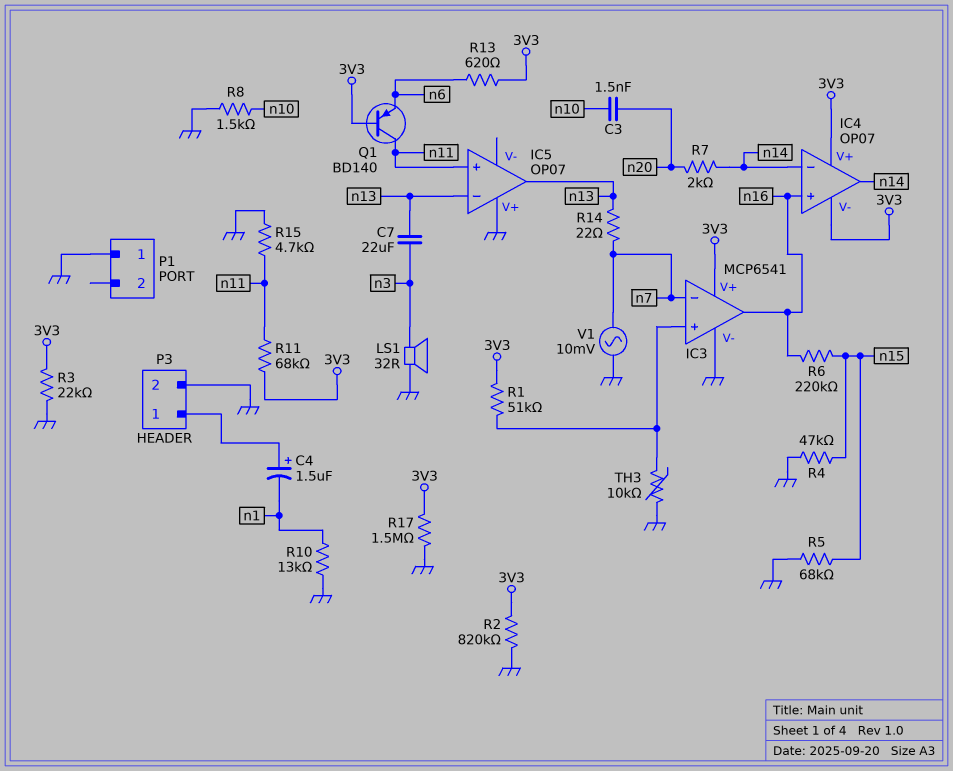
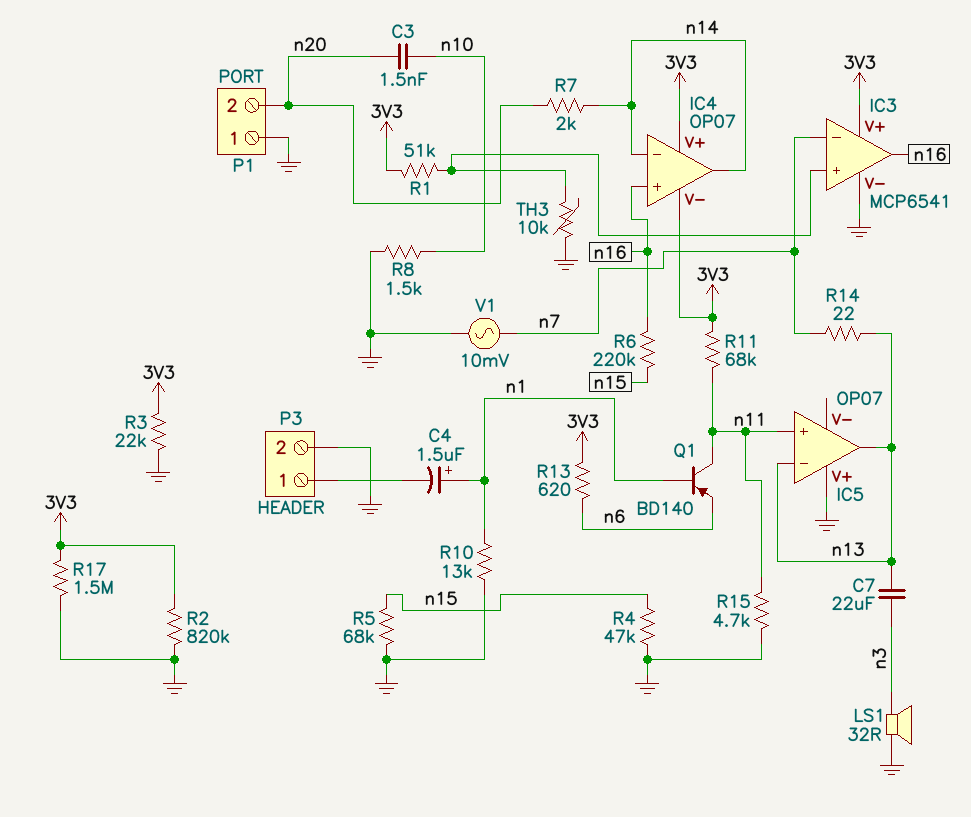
C4: 1.5uF (plus P3/1, minus n1) -> 1.5uF (plus n1, minus P3/1)
P1 pin 2: none -> n20
Q1: PNP BD140 (B 3V3, C n11, E n6) -> PNP BD140 (B n1, C n11, E n6)

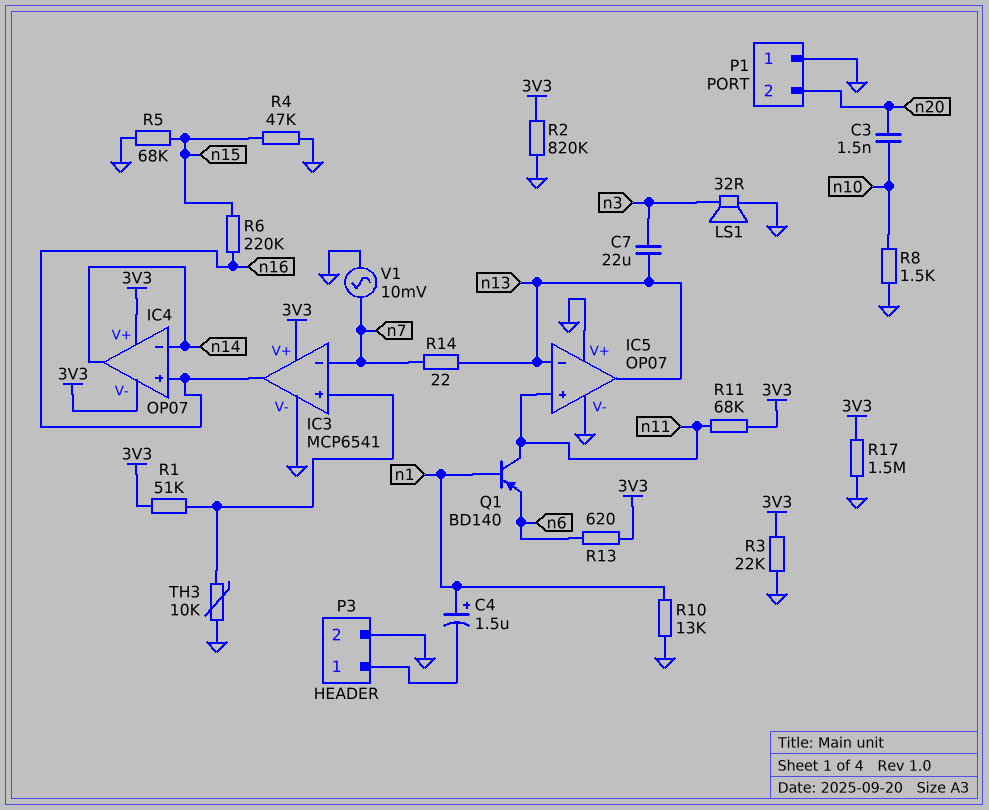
IC5 pin V-: none -> GND
R7: 2k (n14, n20) -> none
R15: 4.7k (GND, n11) -> none

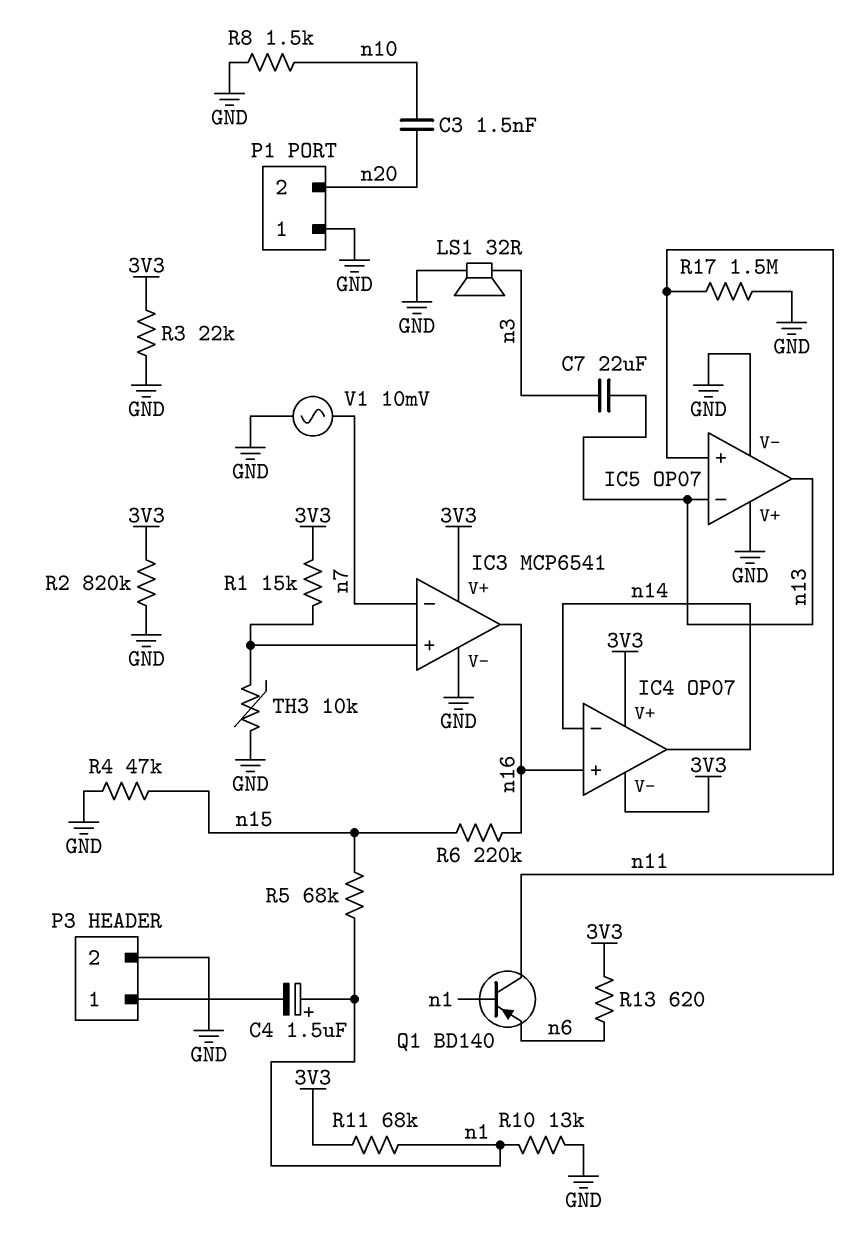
R1: 51k (3V3, IC3/in+) -> 15k (3V3, IC3/in+)
R5: 68k (GND, n15) -> 68k (n1, n15)
R11: 68k (3V3, n11) -> 68k (3V3, n1)
R14: 22 (n7, n13) -> none
R17: 1.5M (3V3, GND) -> 1.5M (GND, n11)

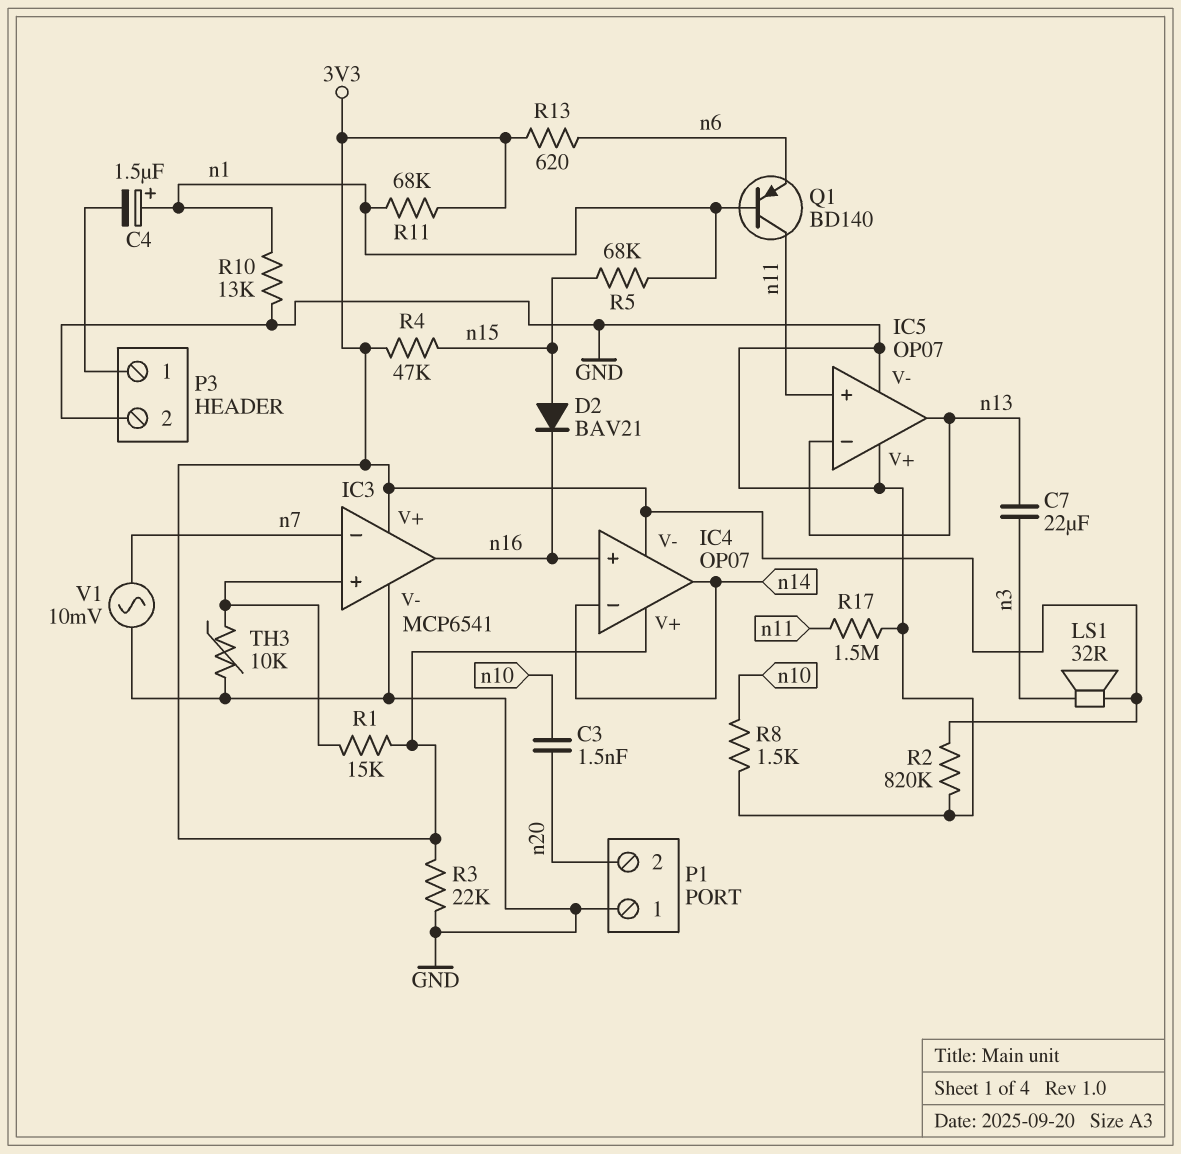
D2: none -> diode BAV21 (A n15, K n16)
LS1: speaker 32R (GND, n3) -> speaker 32R (3V3, n3)
R4: 47k (GND, n15) -> 47k (3V3, n15)
R6: 220k (n15, n16) -> none

